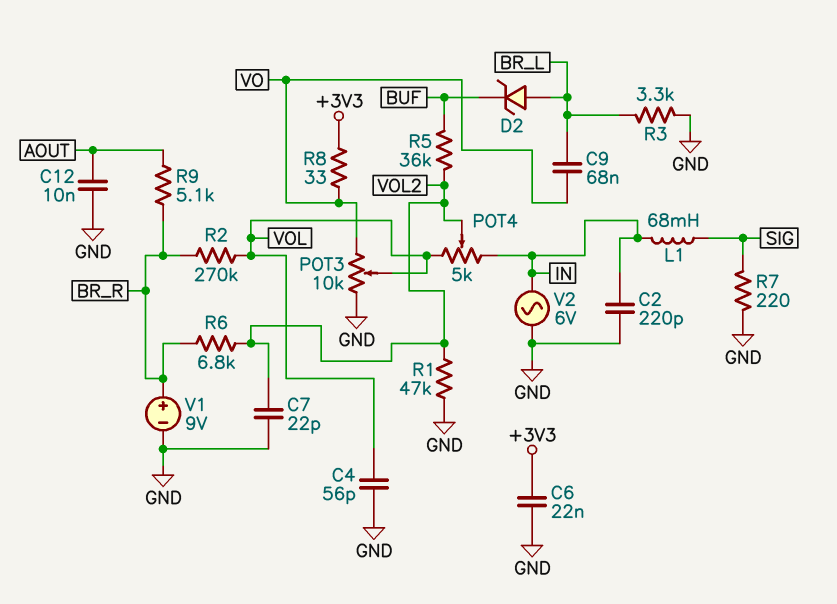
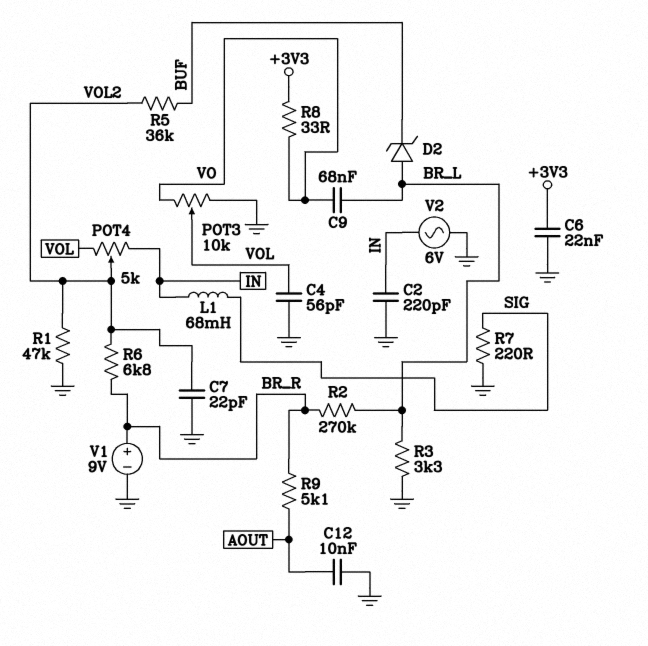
R2: 270k (BR_R, VOL) -> 270k (BR_L, BR_R)

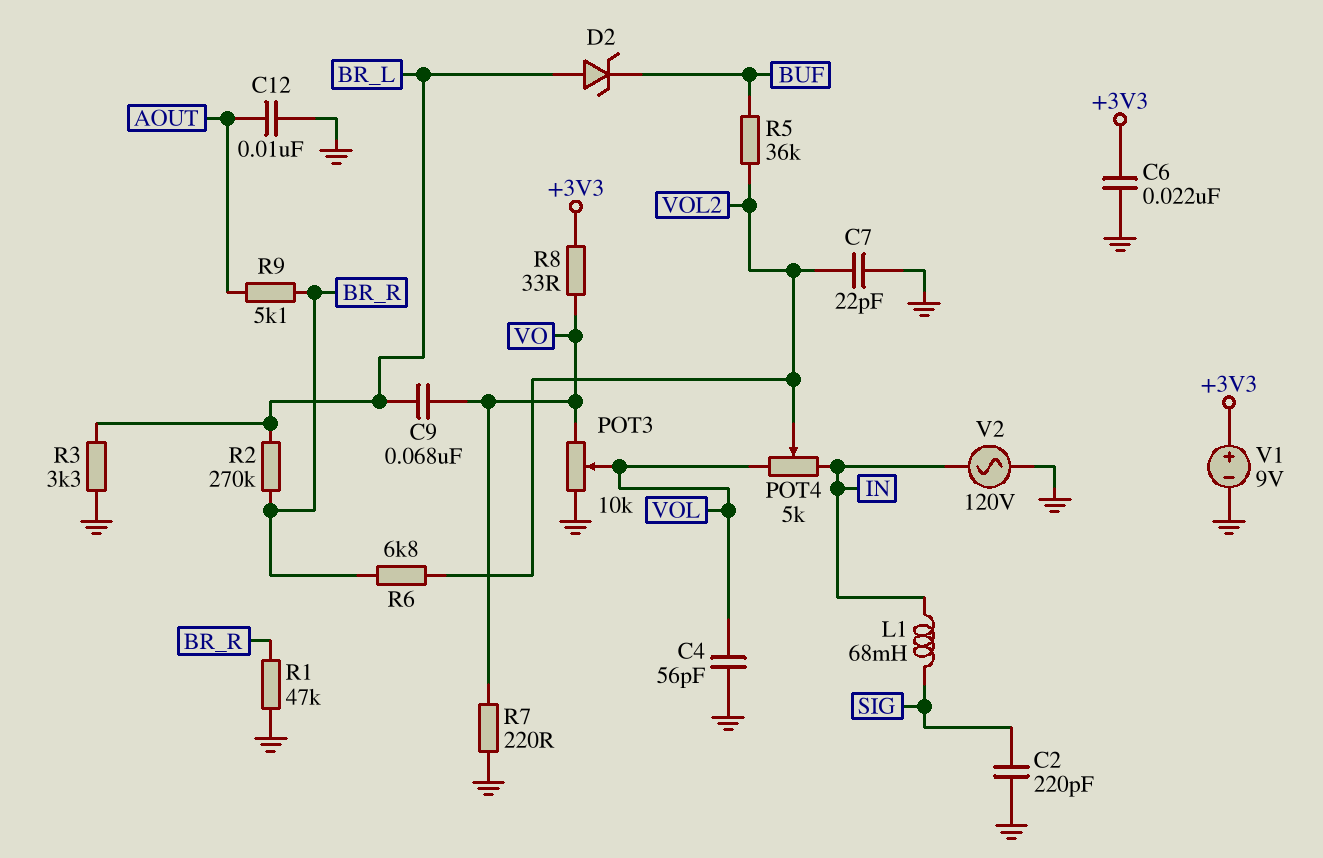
C2: 220pF (GND, IN) -> 220pF (GND, SIG)
R1: 47k (GND, VOL2) -> 47k (BR_R, GND)
R7: 220 (GND, SIG) -> 220 (GND, VO)
V1: 9V (plus BR_R, minus GND) -> 9V (plus +3V3, minus GND)
V2: AC 6V (GND, IN) -> AC 120V (GND, IN)

